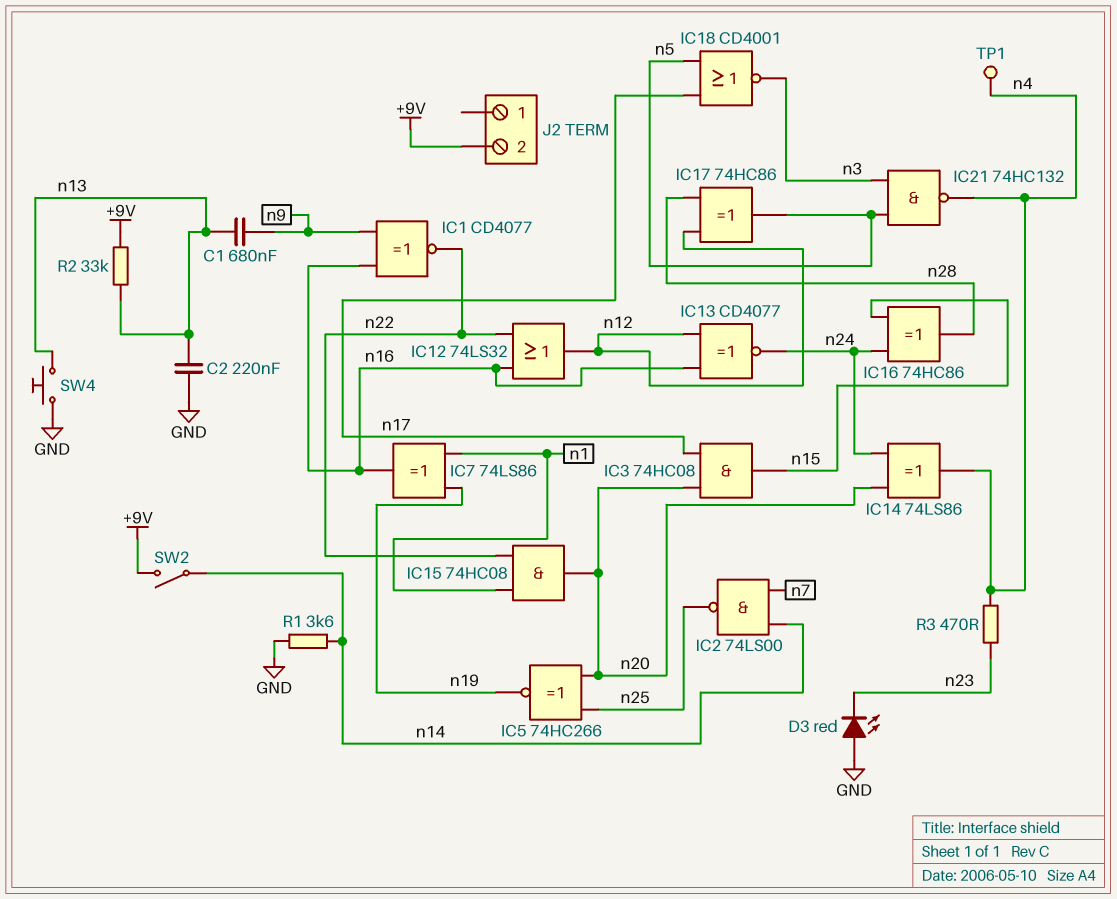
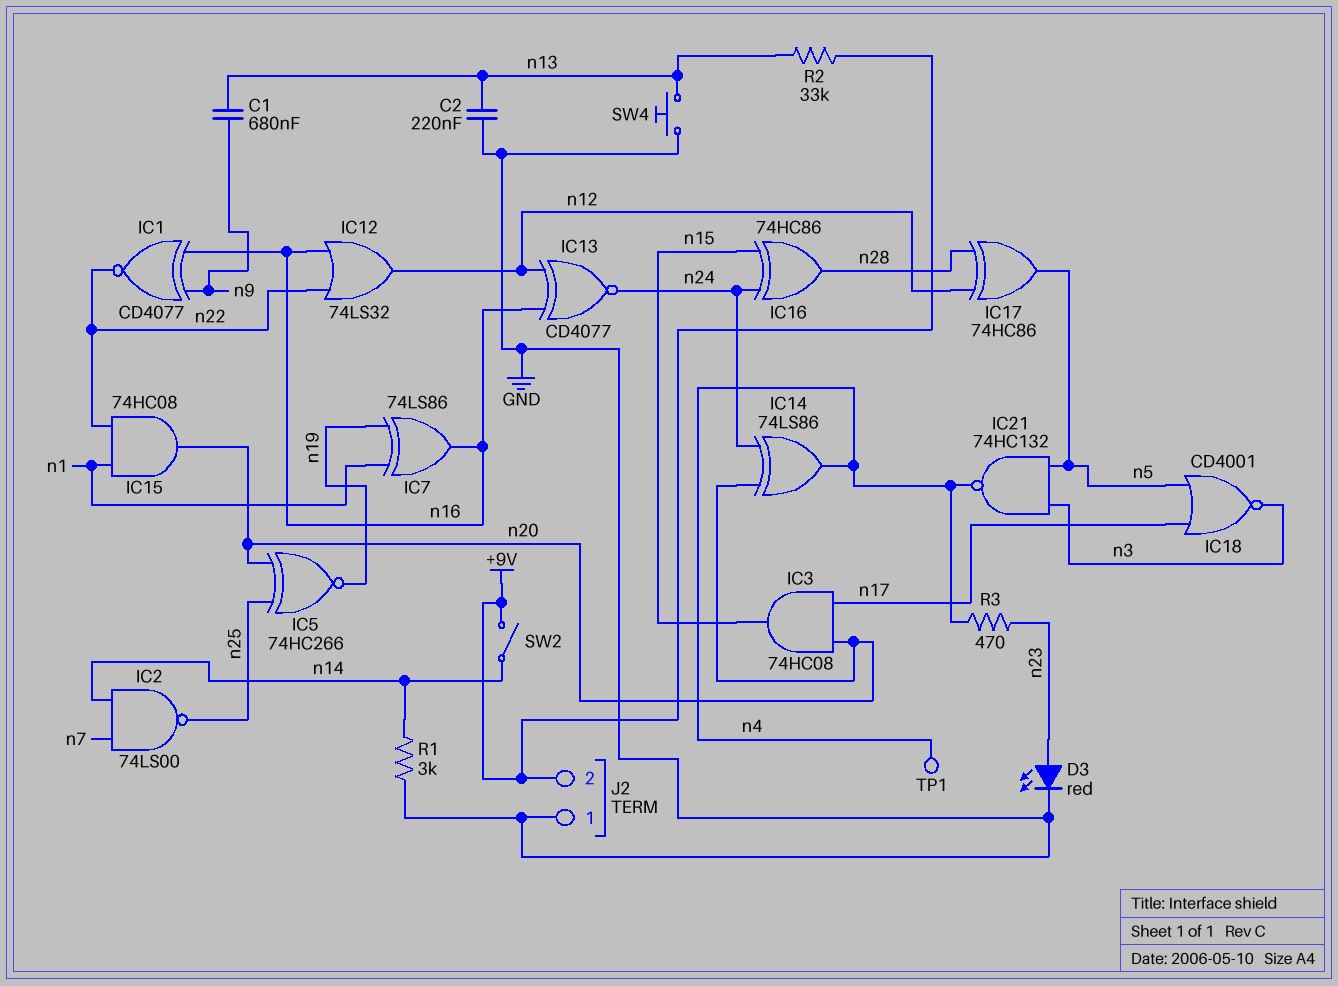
D3: LED red (A GND, K n23) -> LED red (A n23, K GND)
J2 pin 1: none -> GND
R1: 3.6k (GND, n14) -> 3k (GND, n14)

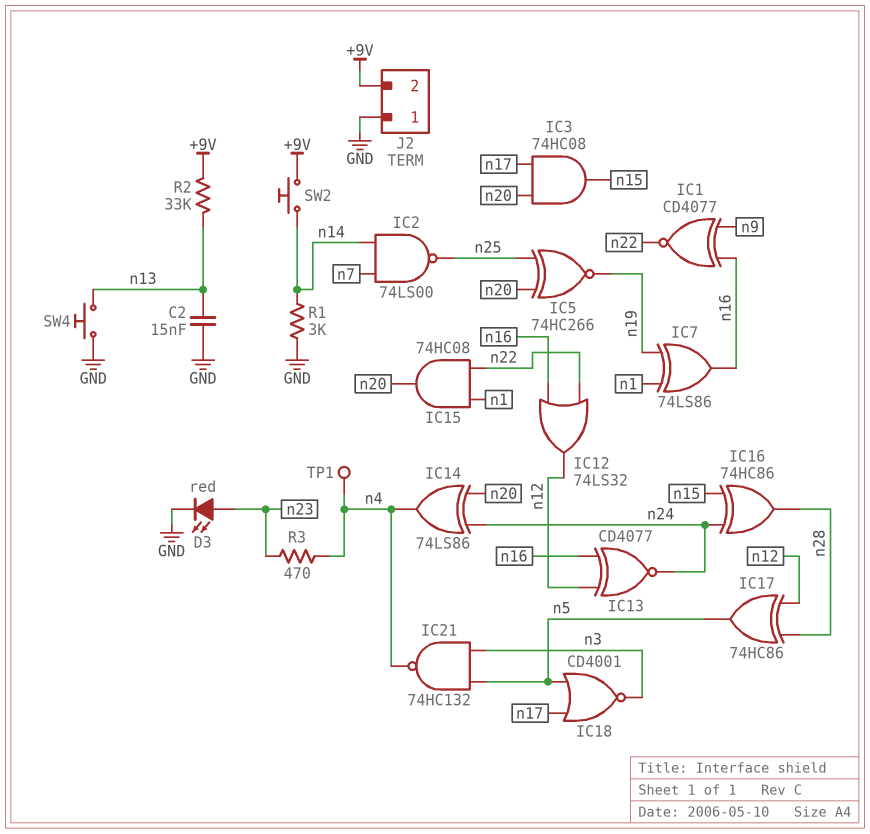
C1: 680nF (n9, n13) -> none
C2: 220nF (GND, n13) -> 15nF (GND, n13)
SW2: switch (+9V, n14) -> button (+9V, n14)

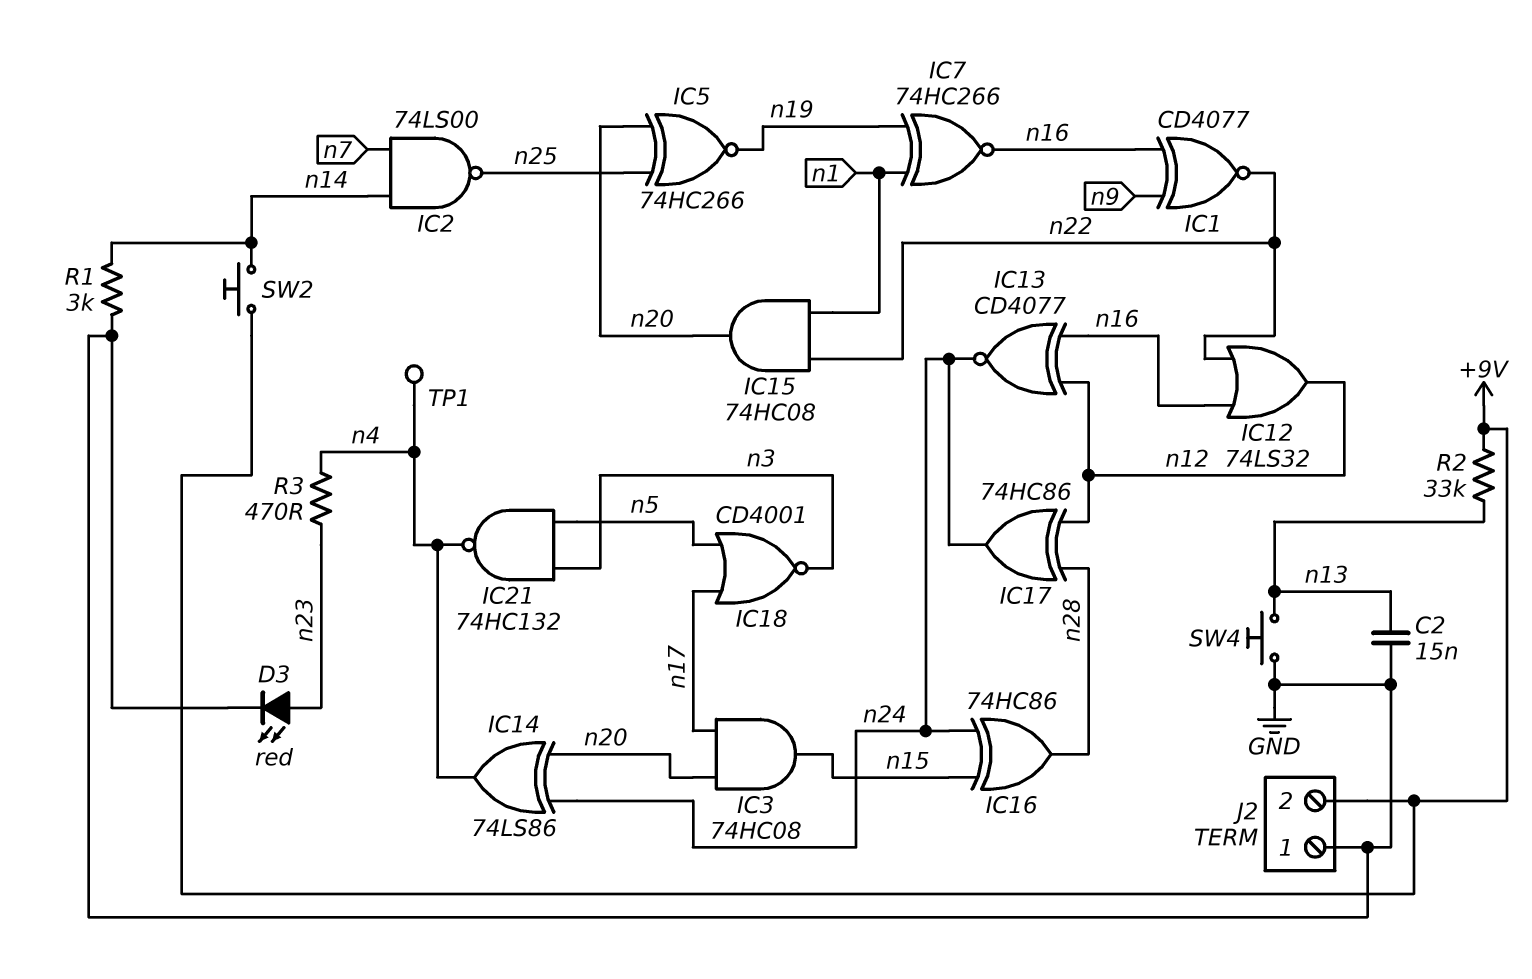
IC7: XOR 74LS86 (in n1, in n19, out n16) -> XNOR 74HC266 (in n1, in n19, out n16)
IC17: XOR 74HC86 (in n12, in n28, out n5) -> XOR 74HC86 (in n12, in n28, out n24)

